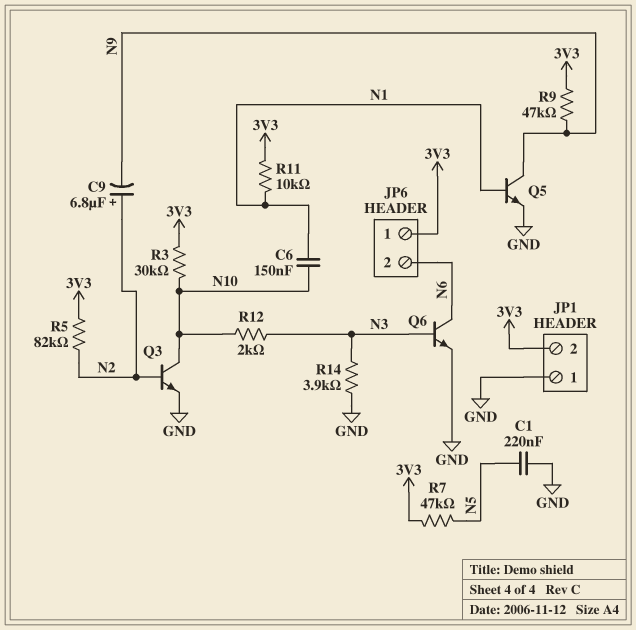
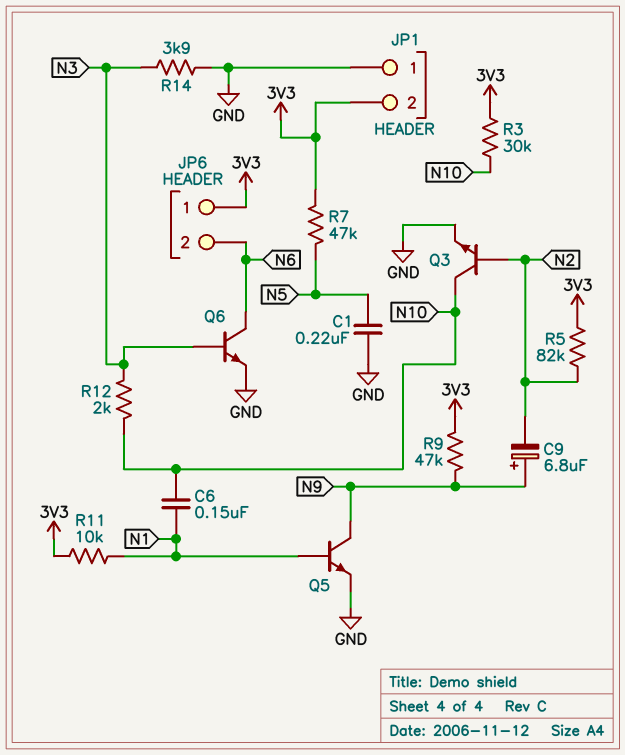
C9: 6.8uF (plus N2, minus N9) -> 6.8uF (plus N9, minus N2)

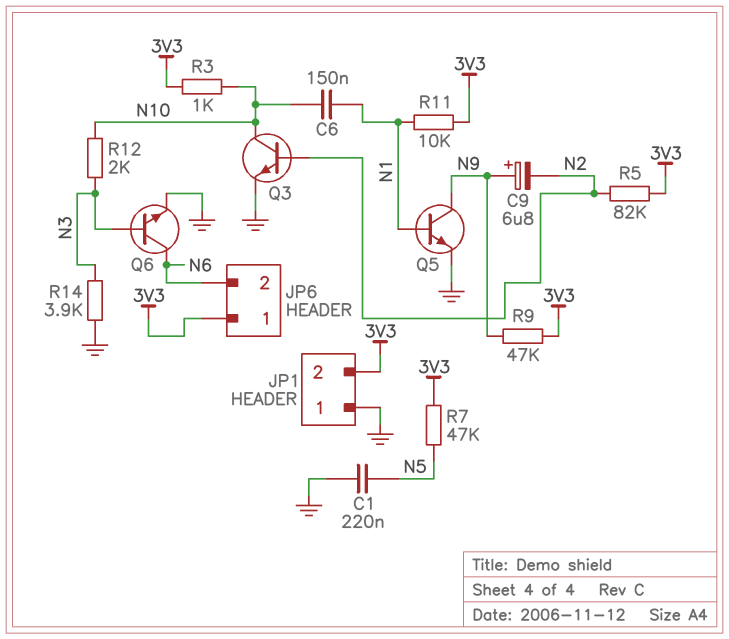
R3: 30k (3V3, N10) -> 1k (3V3, N10)

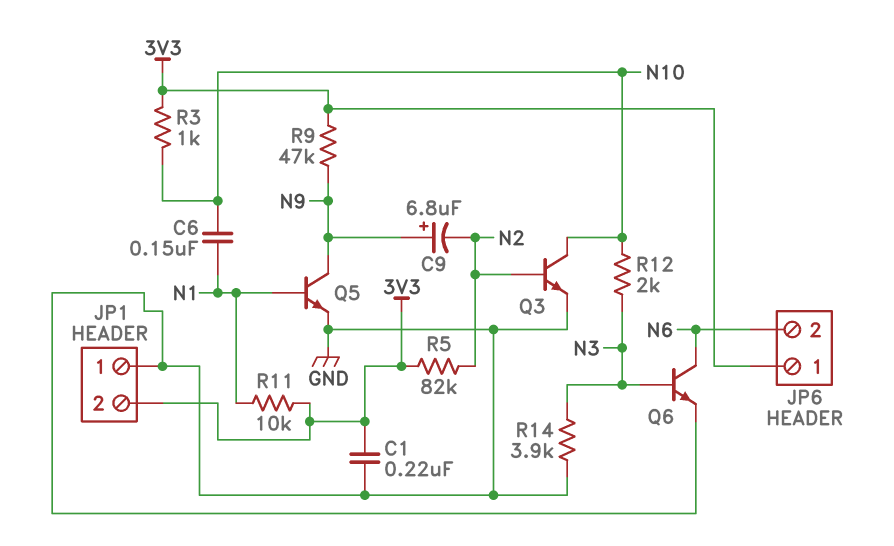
C1: 220nF (GND, N5) -> 220nF (3V3, GND)
R7: 47k (3V3, N5) -> none

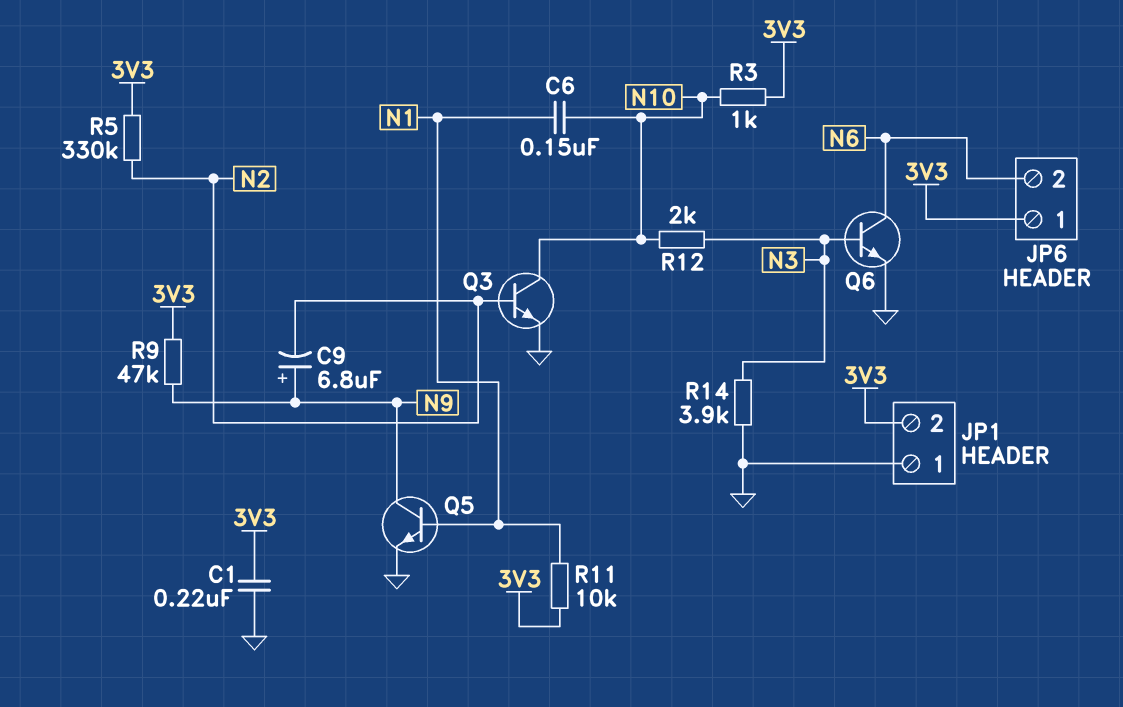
R5: 82k (3V3, N2) -> 330k (3V3, N2)

